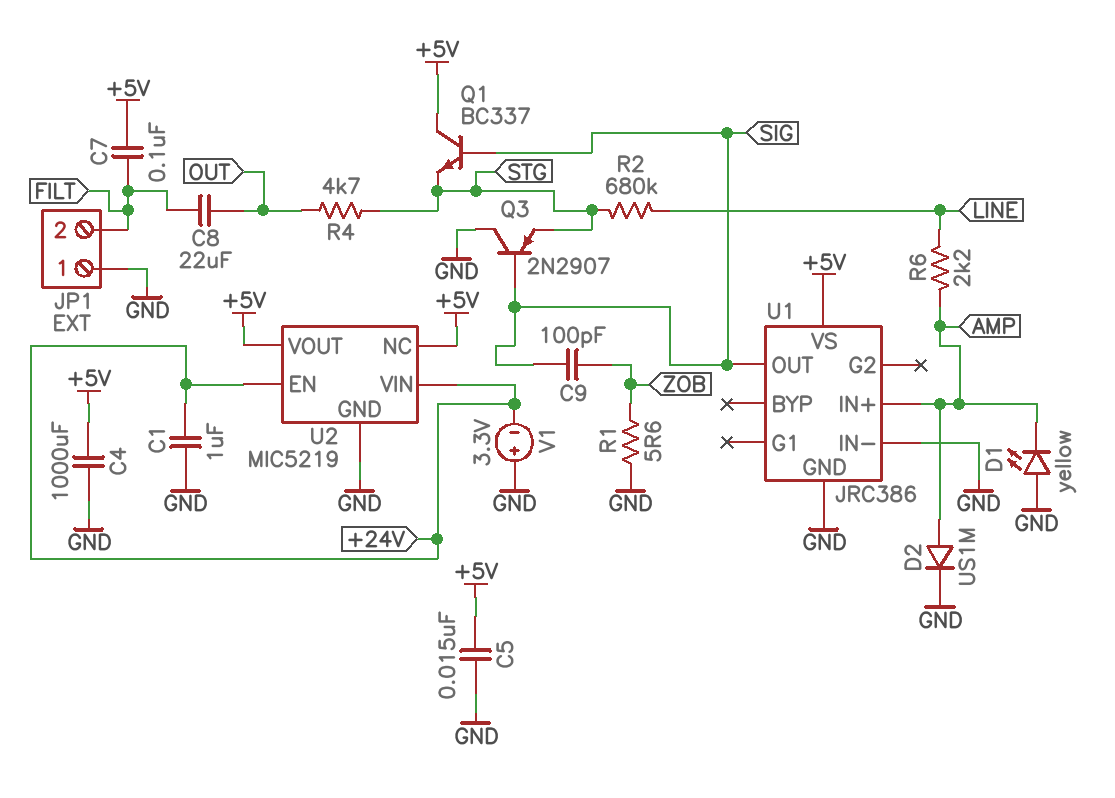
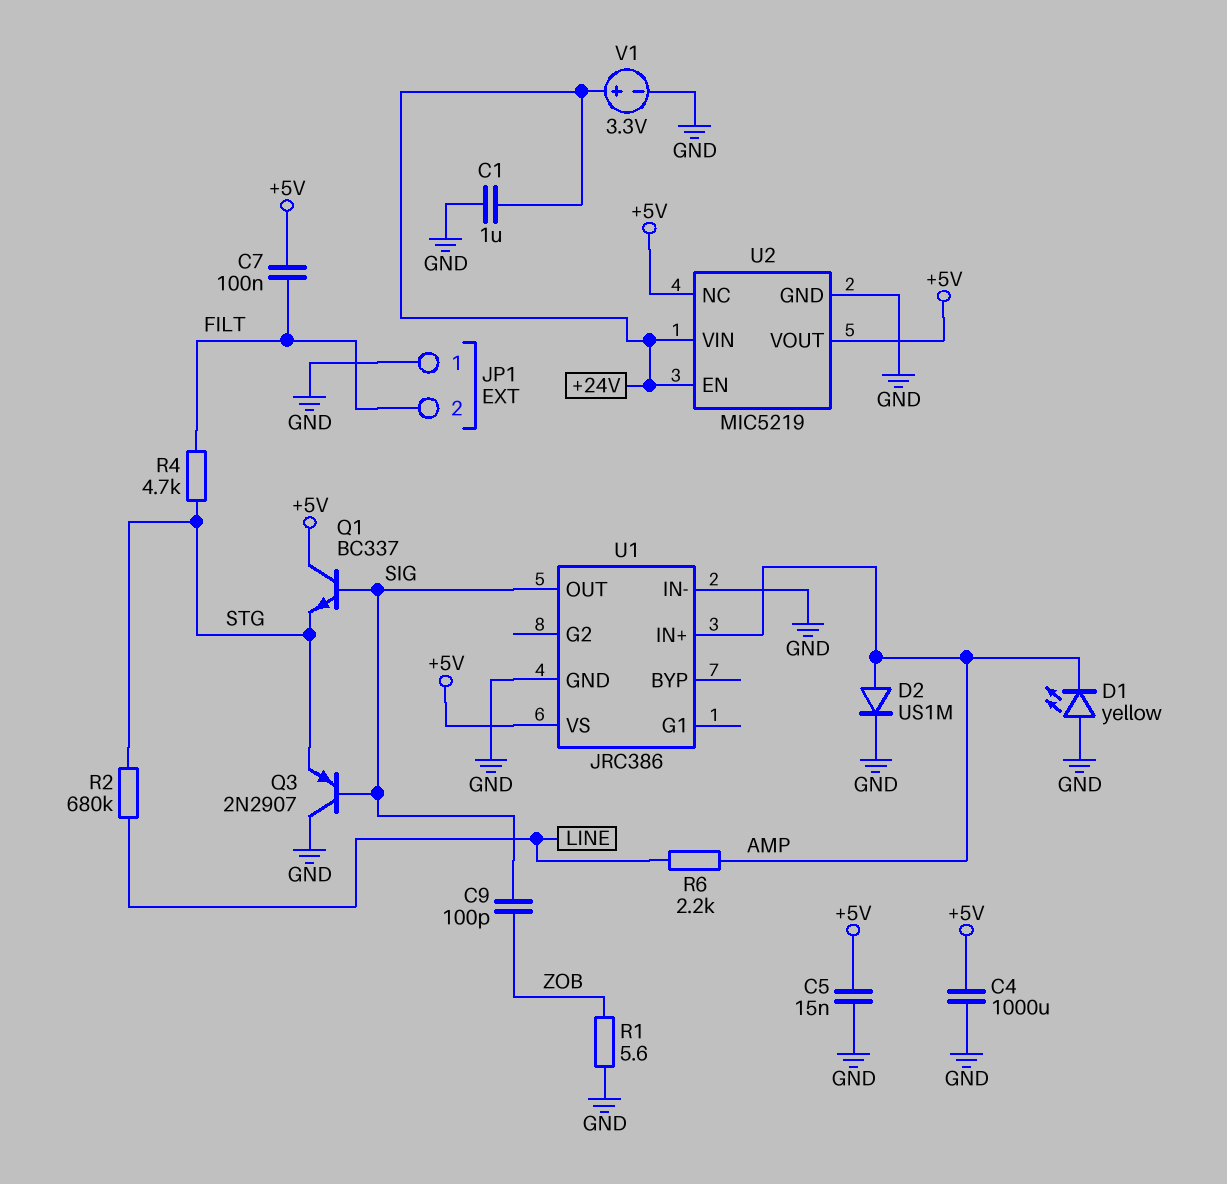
C8: 22uF (FILT, OUT) -> none
R4: 4.7k (OUT, STG) -> 4.7k (FILT, STG)
V1: 3.3V (plus GND, minus +24V) -> 3.3V (plus +24V, minus GND)

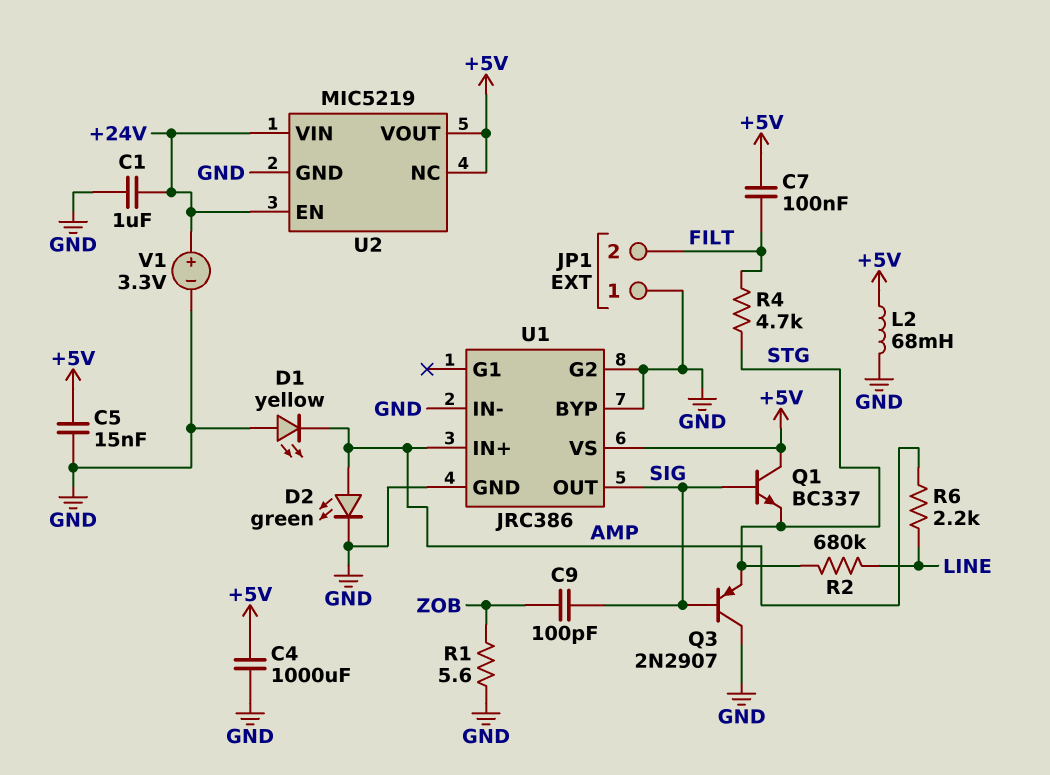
D2: diode US1M (A AMP, K GND) -> LED green (A AMP, K GND)
L2: none -> 68mH (+5V, GND)
U1 pin BYP: none -> GND
U1 pin G2: none -> GND

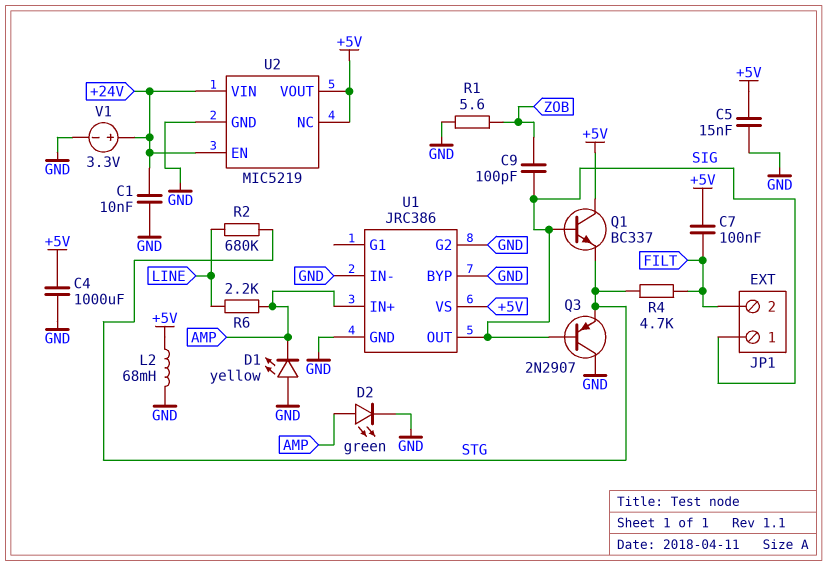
C1: 1uF (+24V, GND) -> 10nF (+24V, GND)
JP1 pin 1: GND -> SIG

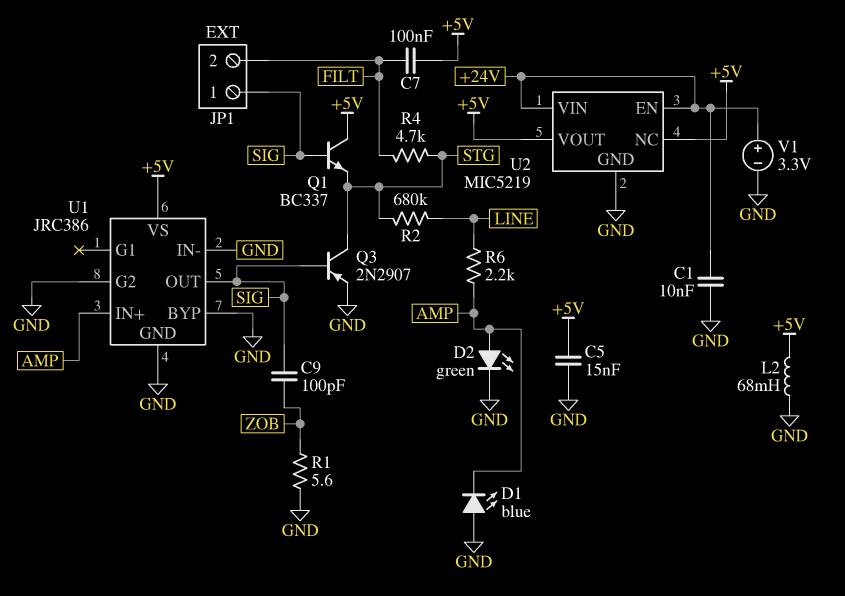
C4: 1000uF (+5V, GND) -> none
D1: LED yellow (A GND, K AMP) -> LED blue (A GND, K AMP)
Q3: PNP 2N2907 (B SIG, C GND, E STG) -> PNP 2N2907 (B SIG, C STG, E GND)

